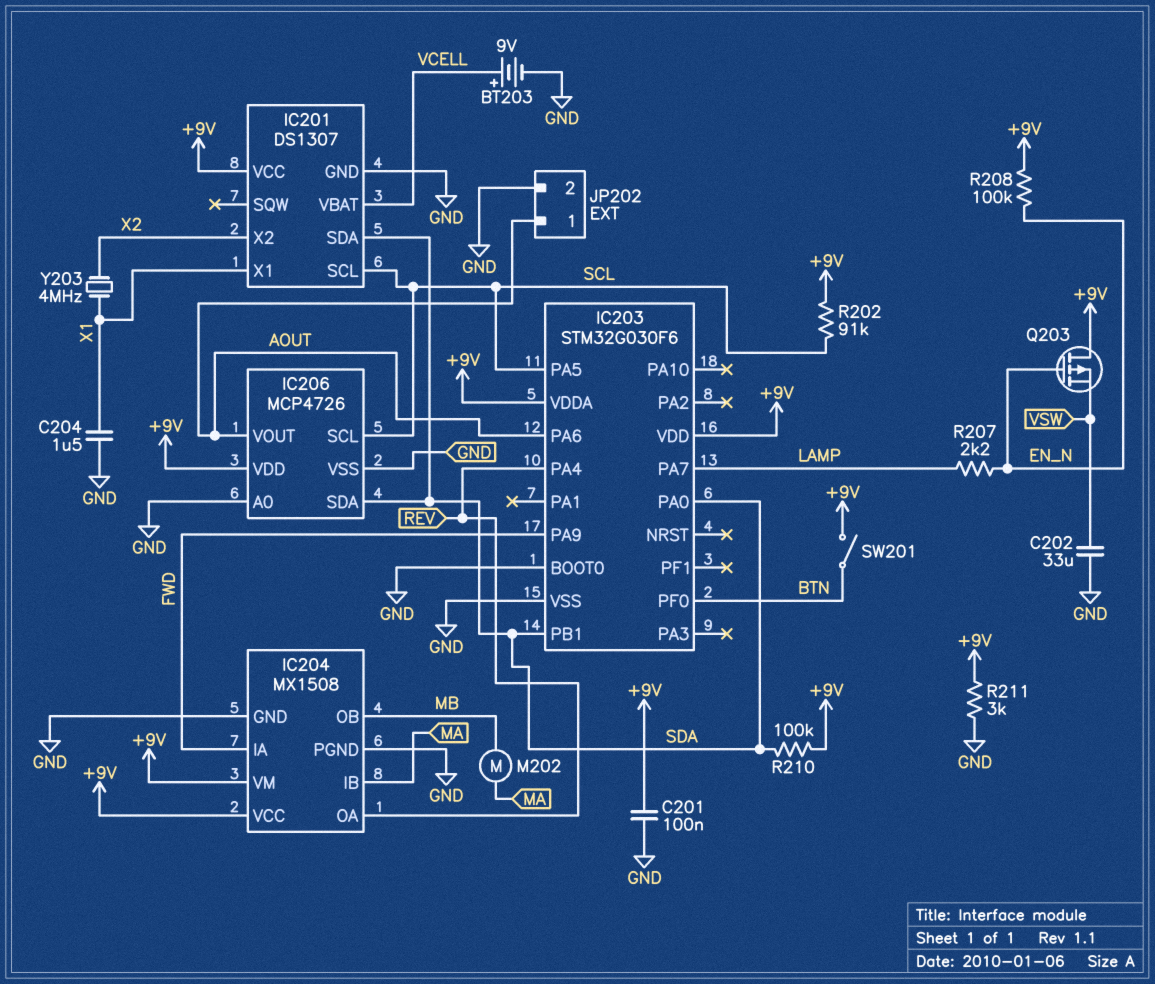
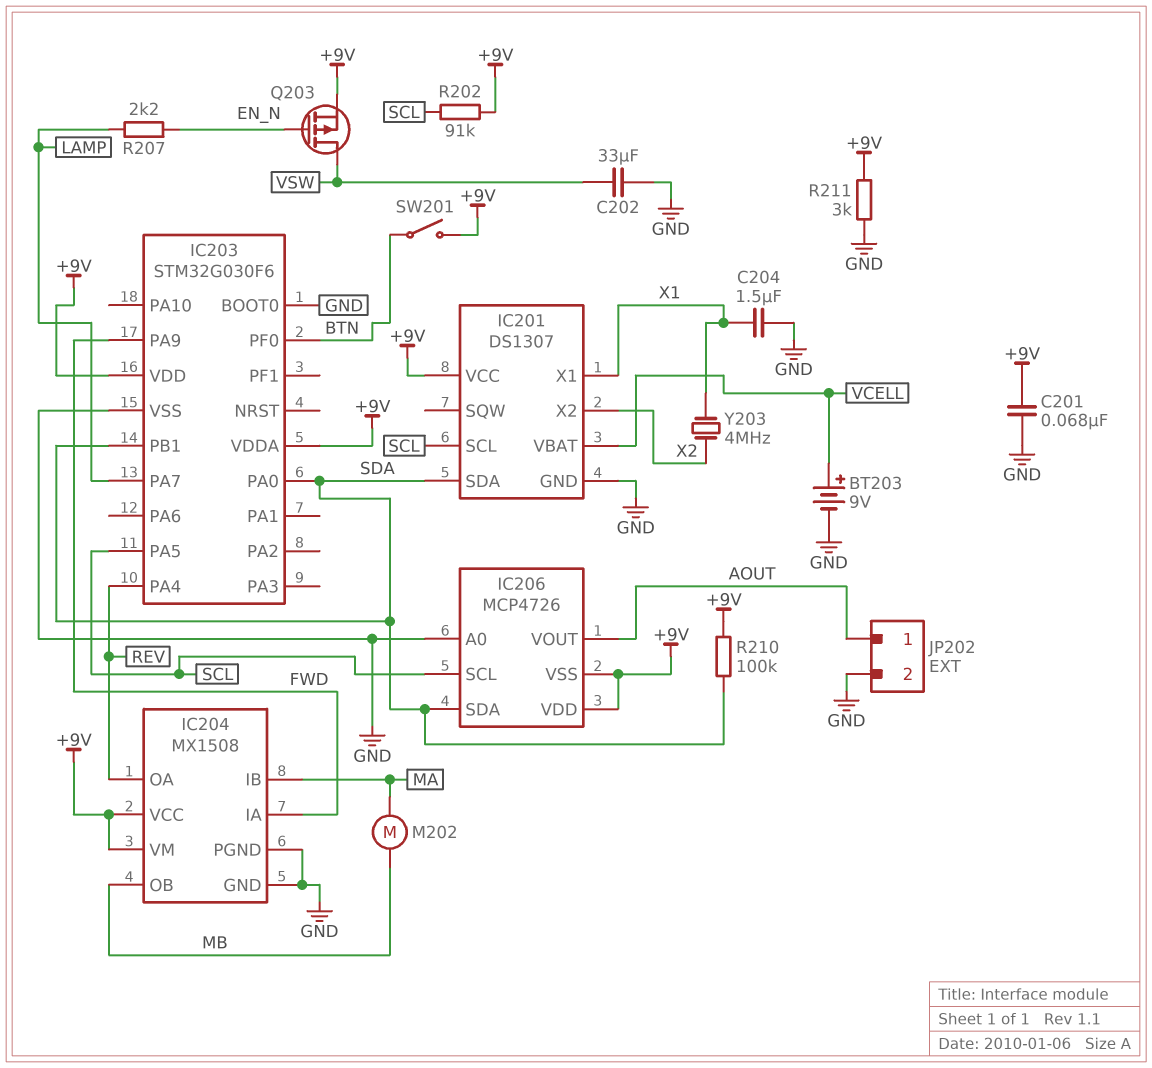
C201: 100nF (+9V, GND) -> 68nF (+9V, GND)
IC203 pin PA6: AOUT -> none
IC206 pin VSS: GND -> +9V
Q203: PMOS (G EN_N, D +9V, S VSW) -> PMOS (G EN_N, D VSW, S +9V)
R208: 100k (+9V, EN_N) -> none

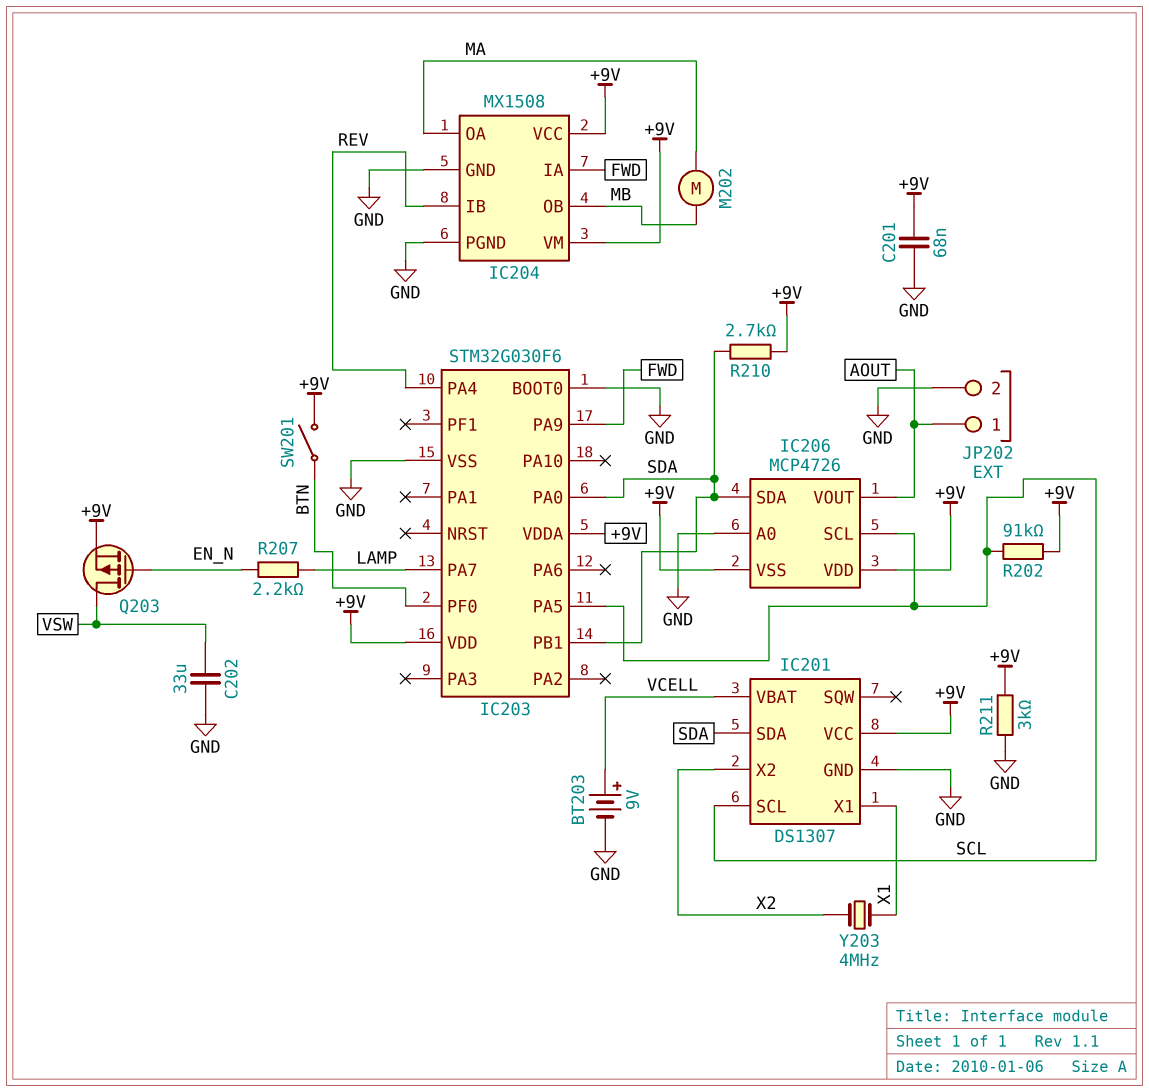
C204: 1.5uF (GND, X1) -> none
IC204 pin IB: MA -> REV
IC204 pin OA: REV -> MA
R210: 100k (+9V, SDA) -> 2.7k (+9V, SDA)

